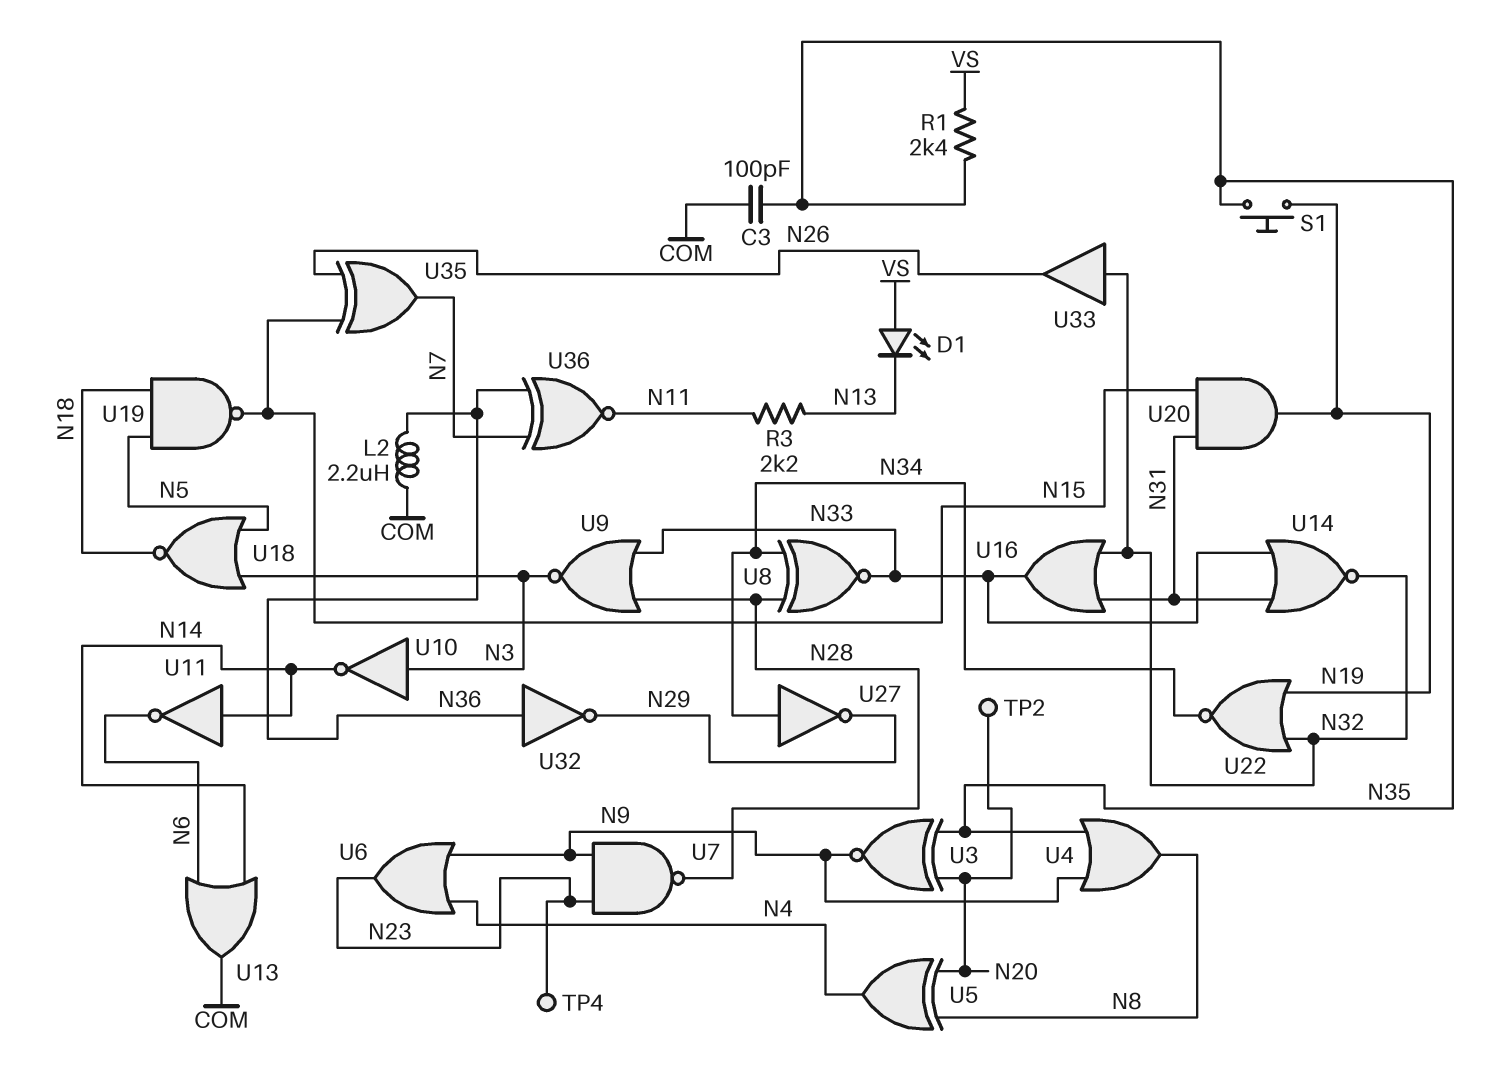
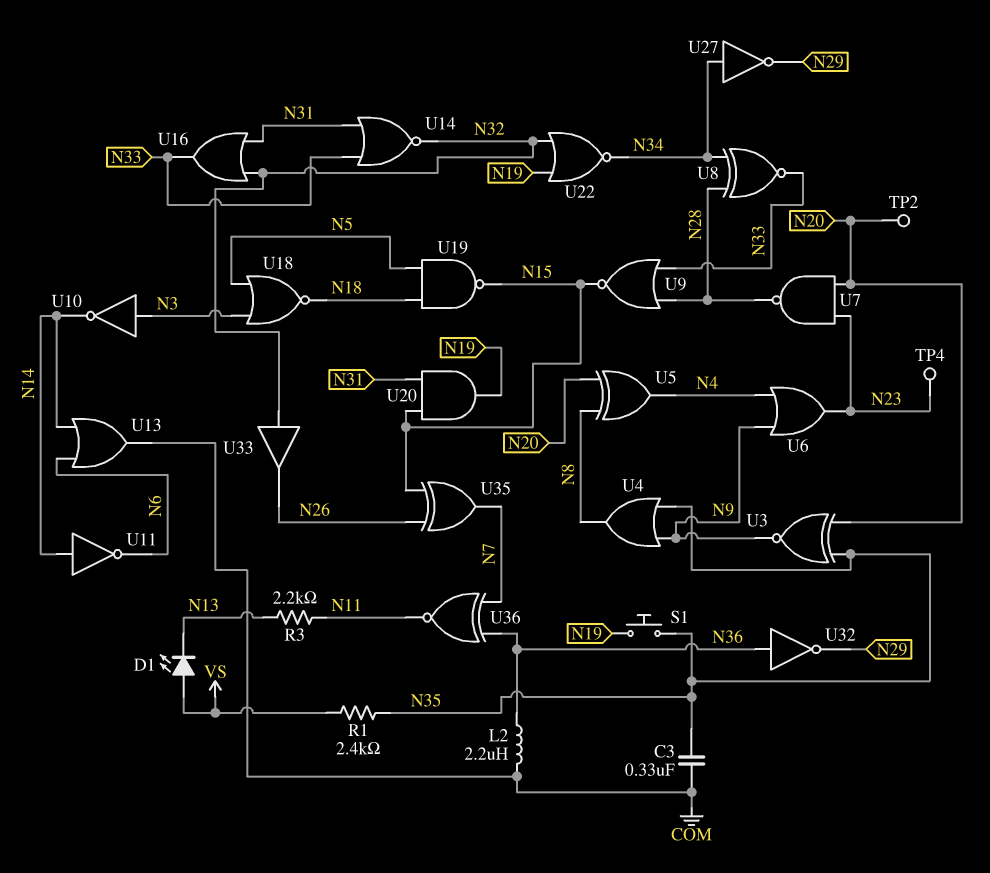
C3: 100pF (COM, N35) -> 330nF (COM, N35)
U7: NAND (in N9, in N23, out N28) -> NAND (in N20, in N23, out N28)
U9: NOR (in N28, in N33, out N3) -> NOR (in N28, in N33, out N15)

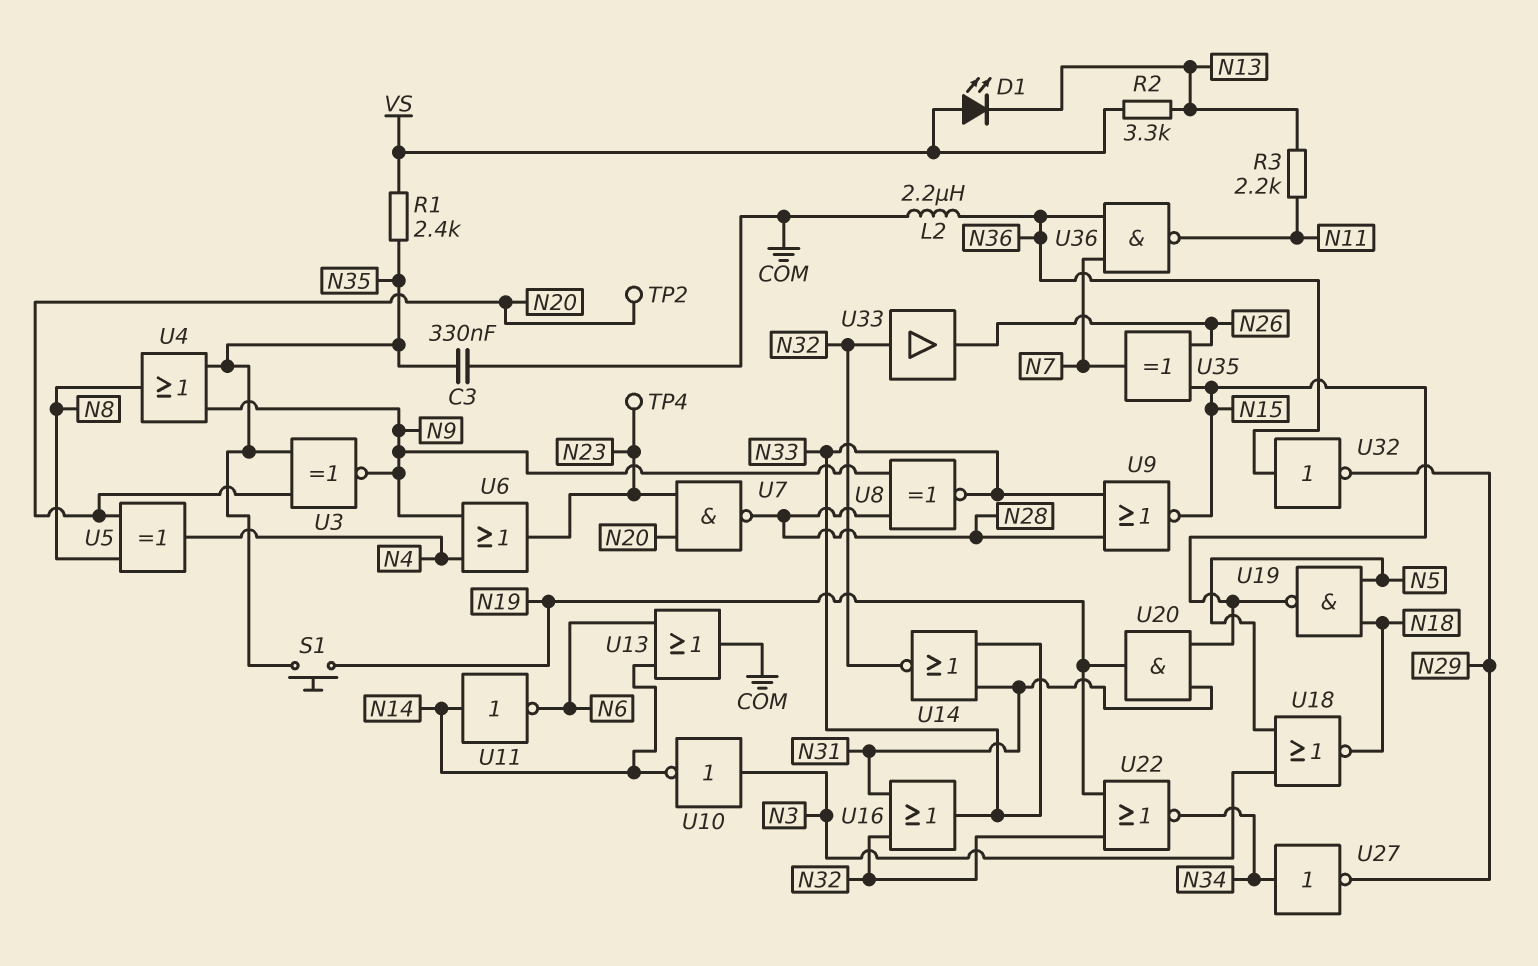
R2: none -> 3.3k (N13, VS)
U8: XNOR (in N28, in N34, out N33) -> XNOR (in N9, in N28, out N33)
U36: XNOR (in N7, in N36, out N11) -> NAND (in N7, in N36, out N11)

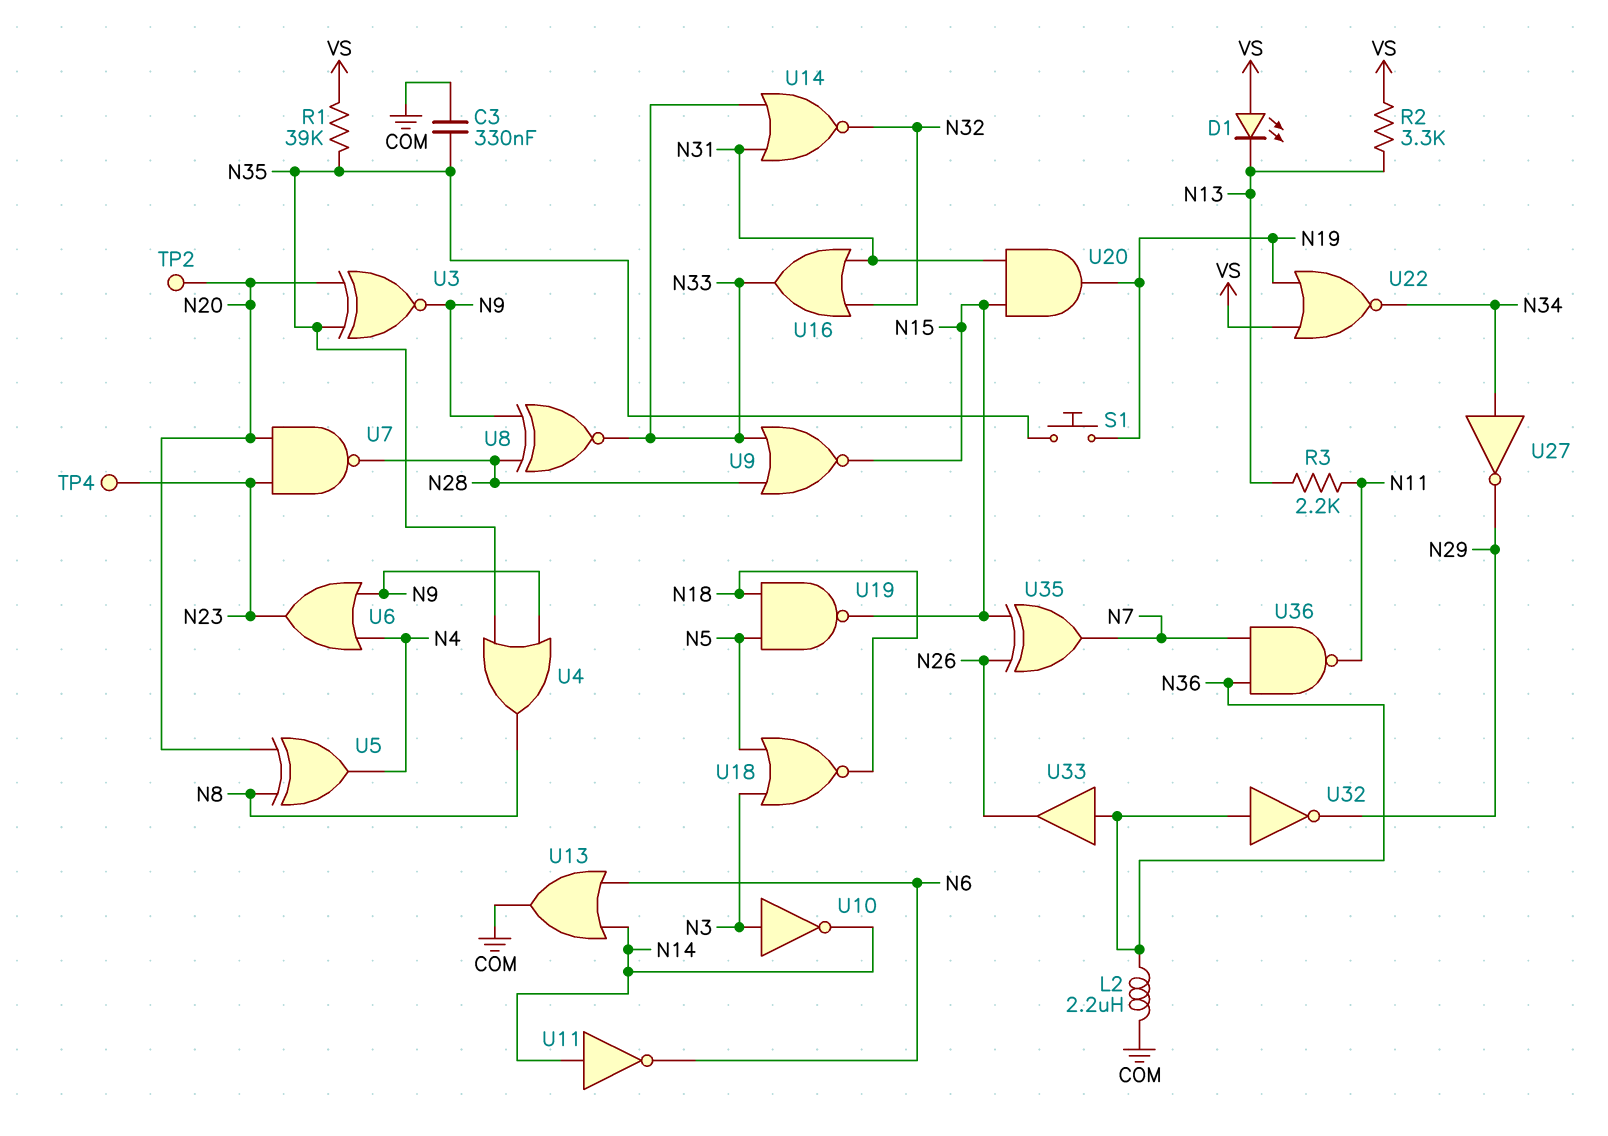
R1: 2.4k (N35, VS) -> 39k (N35, VS)
U22: NOR (in N19, in N32, out N34) -> NOR (in N19, in VS, out N34)
U33: buffer (in N32, out N26) -> buffer (in N36, out N26)

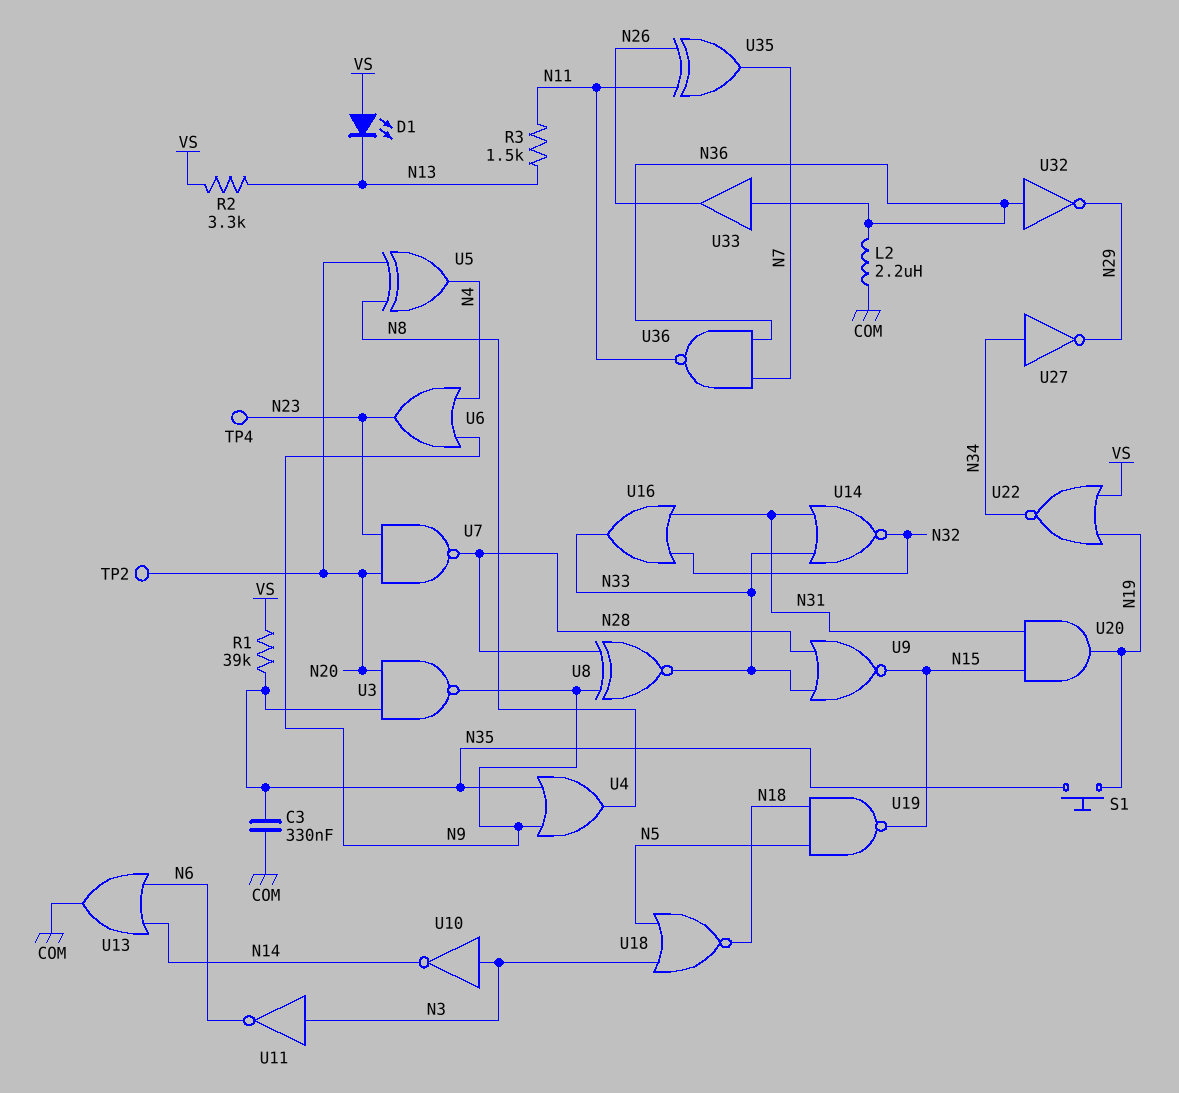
R3: 2.2k (N11, N13) -> 1.5k (N11, N13)
U3: XNOR (in N20, in N35, out N9) -> NAND (in N20, in N35, out N9)
U11: NOT (in N14, out N6) -> NOT (in N3, out N6)
U35: XOR (in N15, in N26, out N7) -> XOR (in N11, in N26, out N7)

